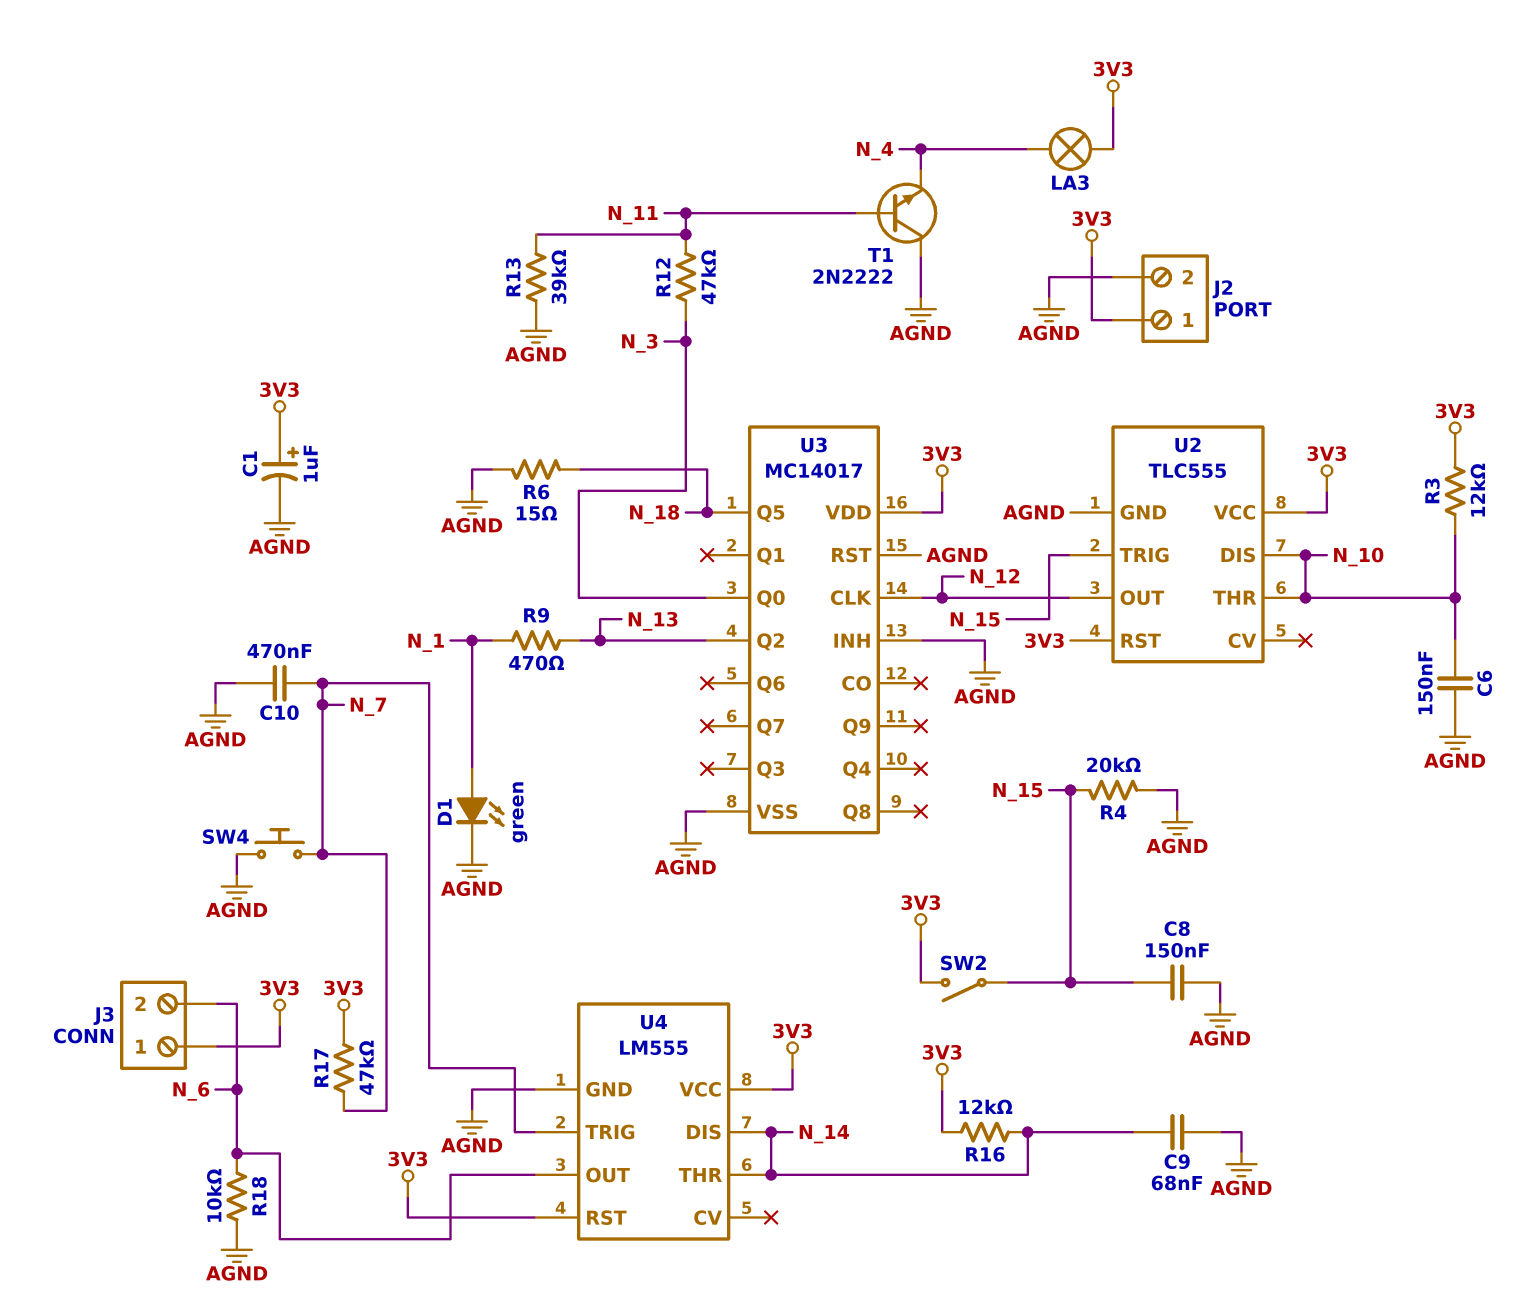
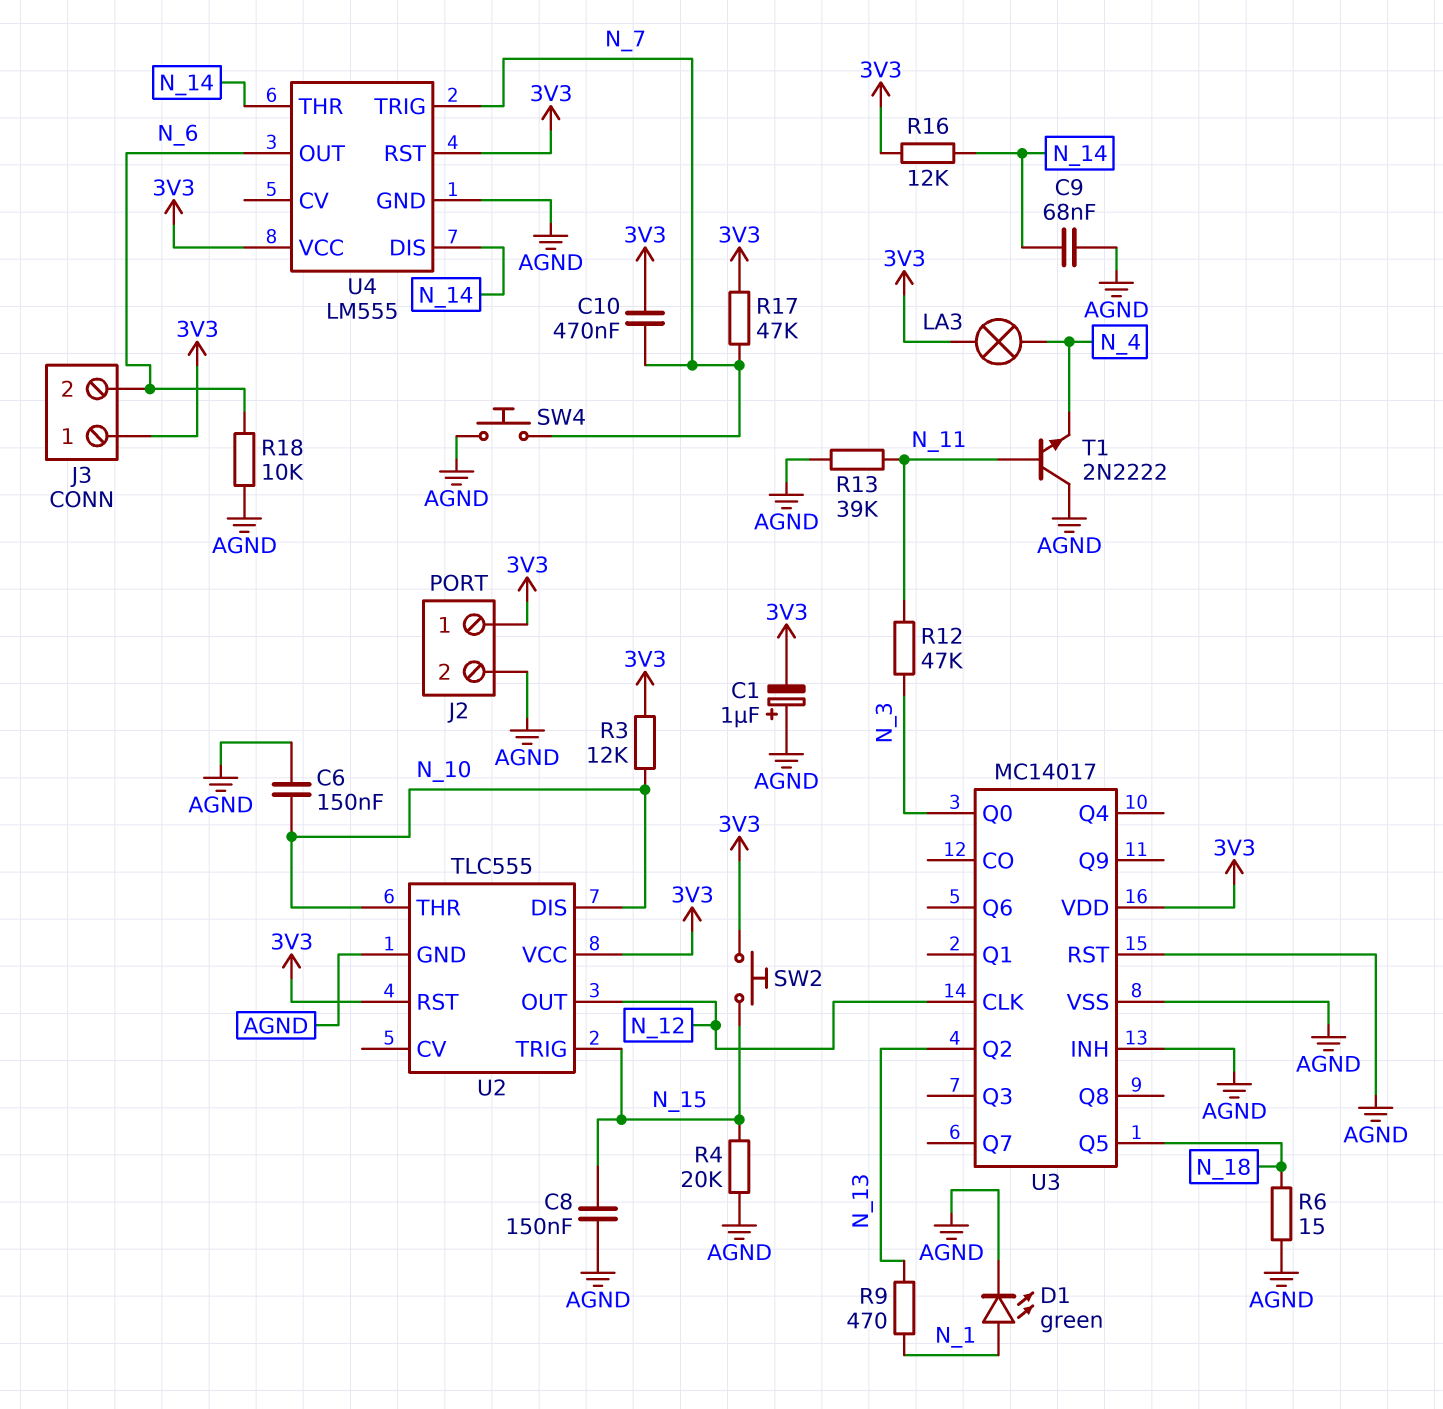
C1: 1uF (plus 3V3, minus AGND) -> 1uF (plus AGND, minus 3V3)
C10: 470nF (AGND, N_7) -> 470nF (3V3, N_7)
SW2: switch (3V3, N_15) -> button (3V3, N_15)

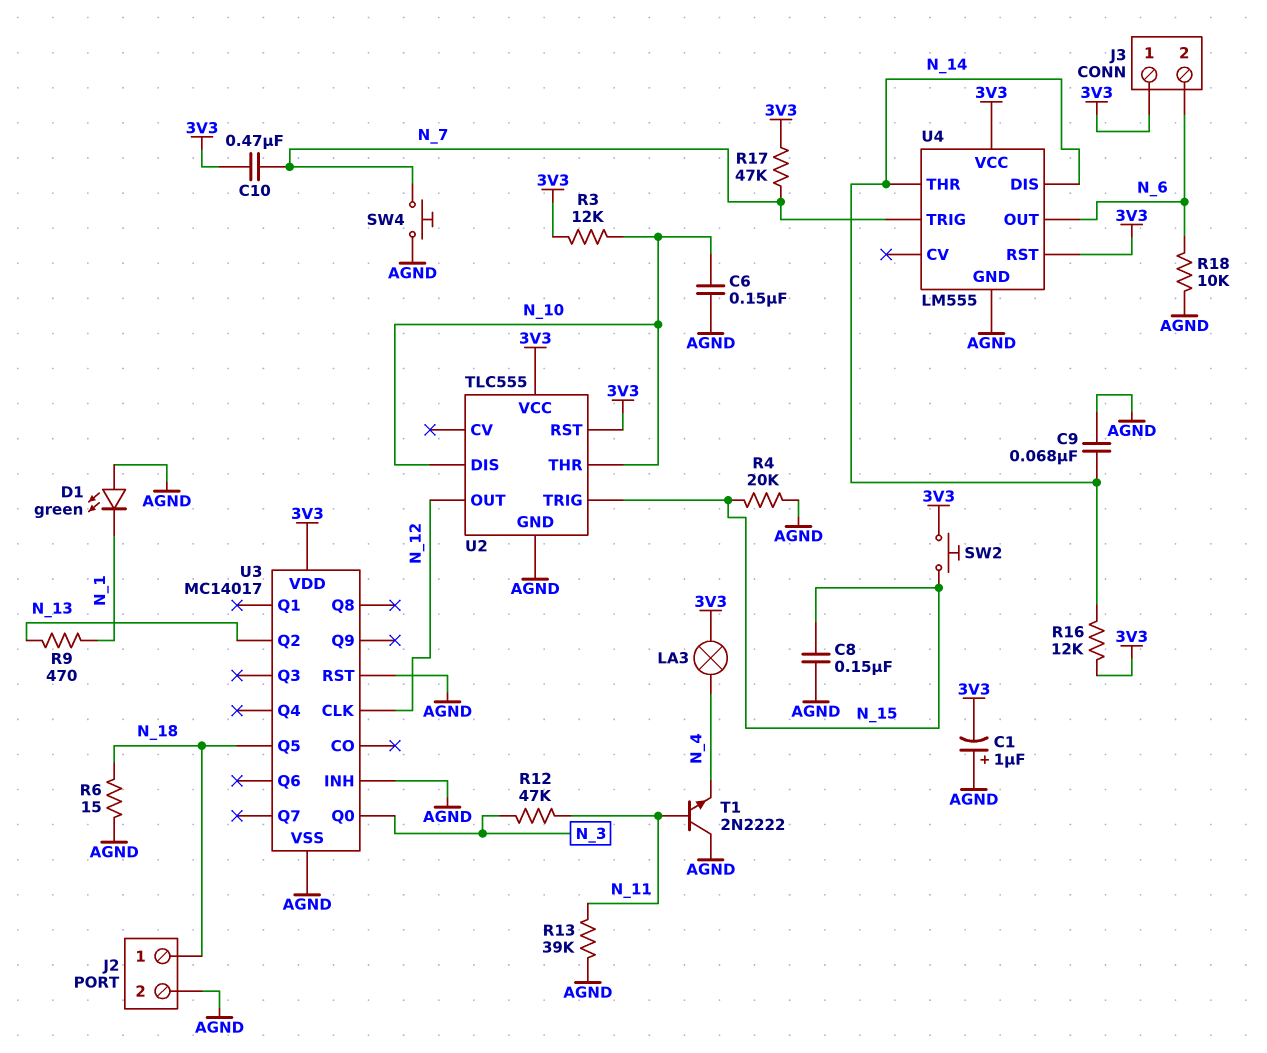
D1: LED green (A N_1, K AGND) -> LED green (A AGND, K N_1)
J2 pin 1: 3V3 -> N_18

